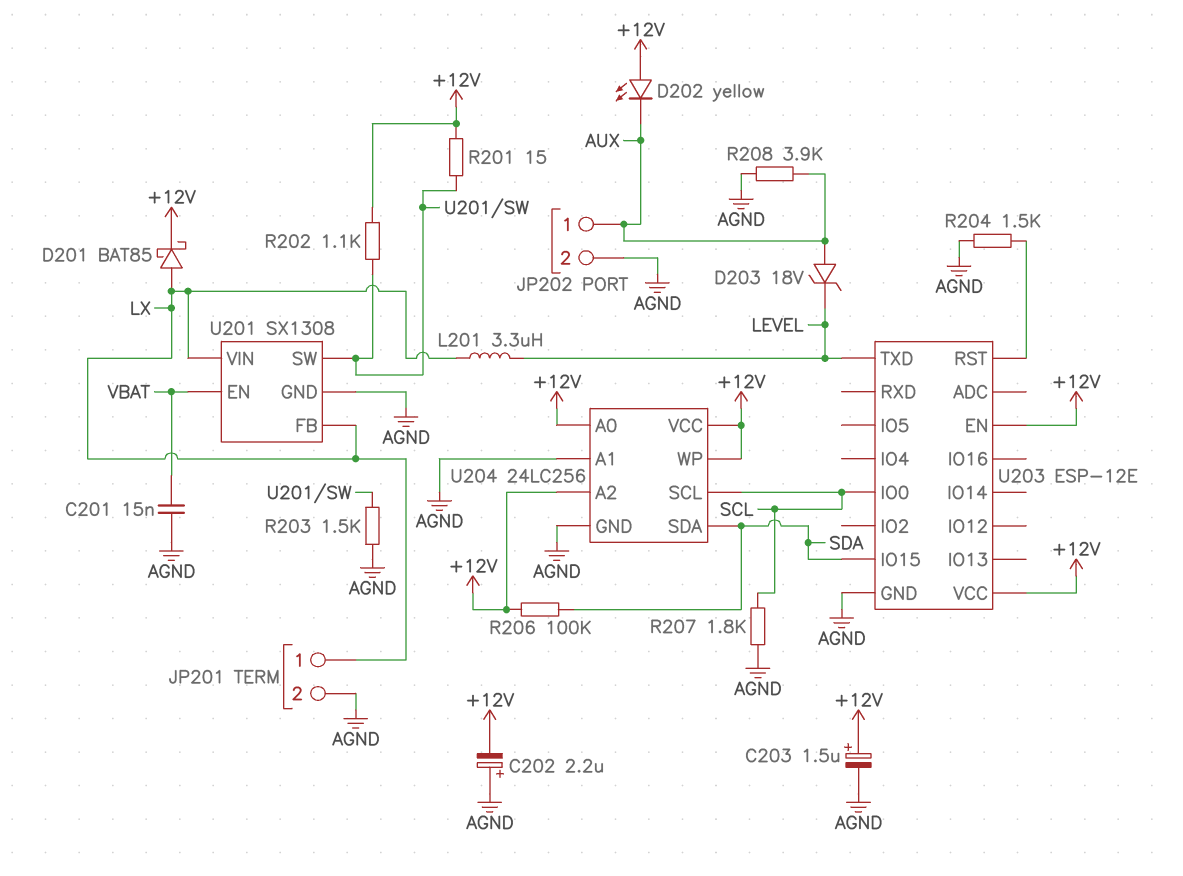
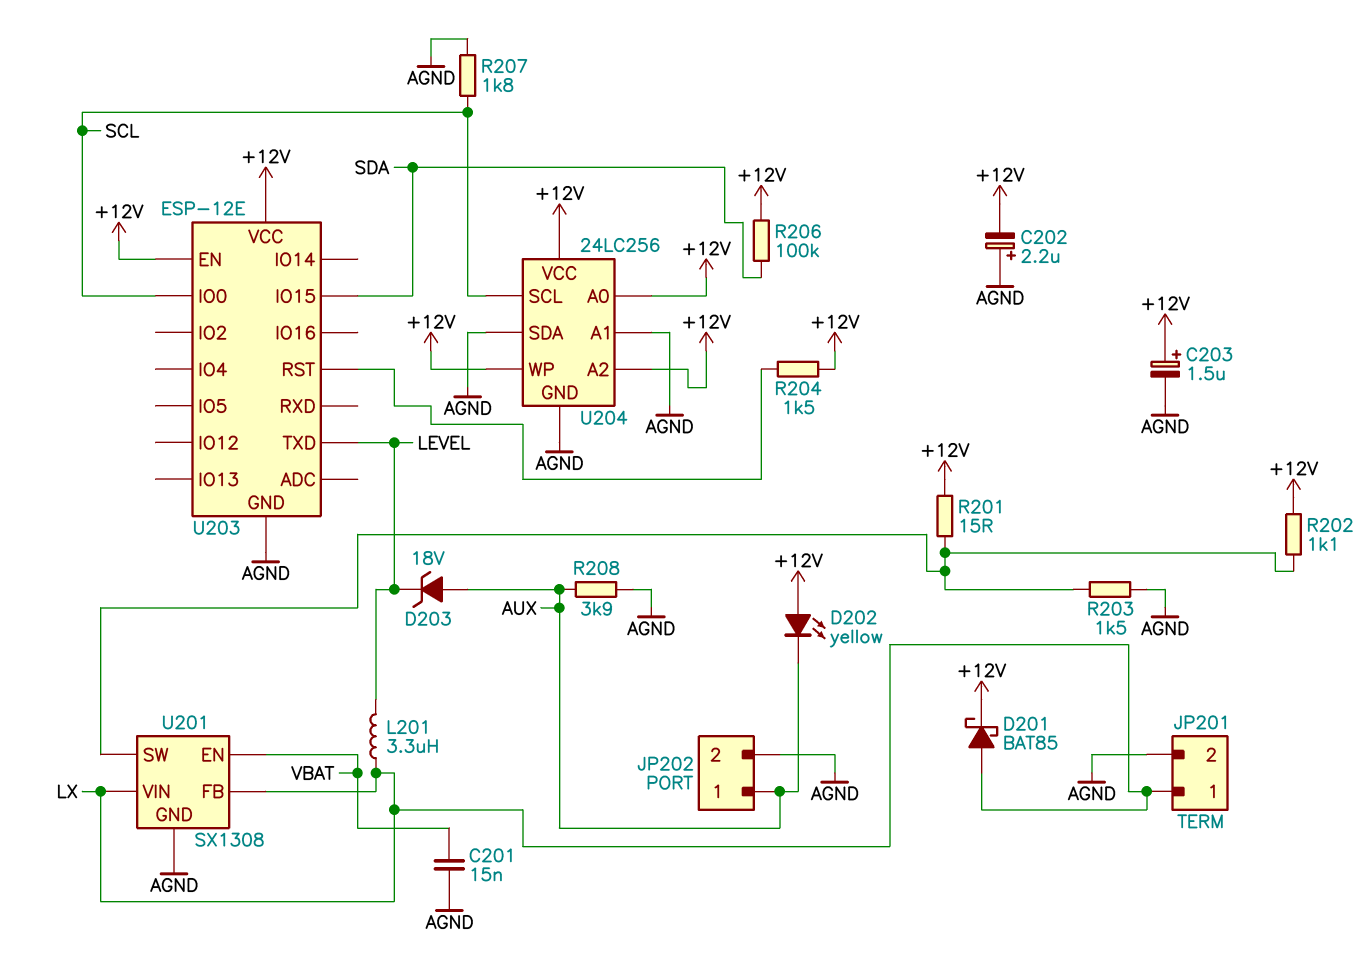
R204: 1.5k (AGND, U203/RST) -> 1.5k (+12V, U203/RST)
U204 pin SDA: SDA -> AGND

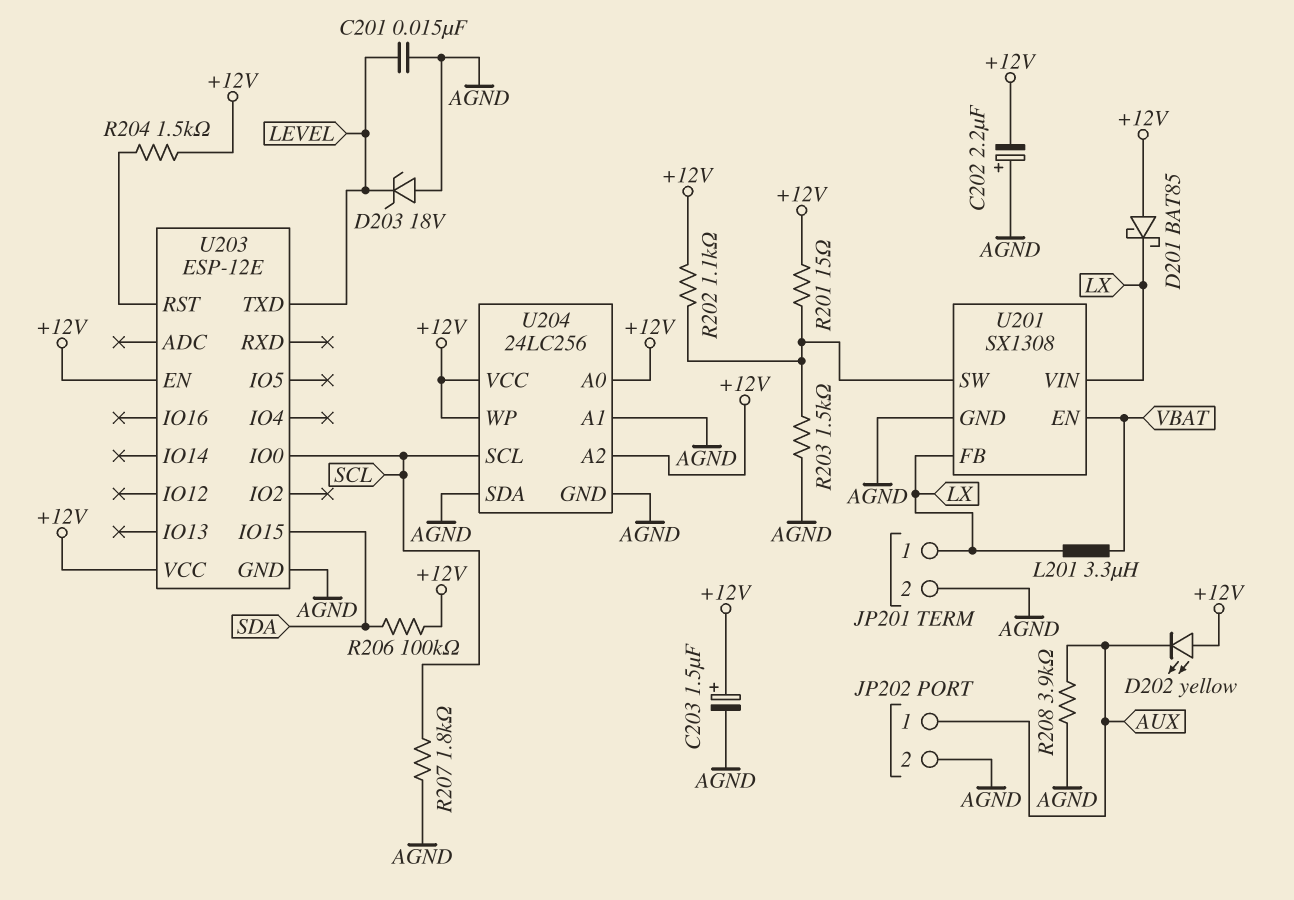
C201: 15nF (AGND, VBAT) -> 15nF (AGND, LEVEL)
D201: schottky BAT85 (A LX, K +12V) -> schottky BAT85 (A +12V, K LX)
D203: zener 18V (A AUX, K LEVEL) -> zener 18V (A AGND, K LEVEL)
L201: 3.3uH (LEVEL, LX) -> 3.3uH (LX, VBAT)

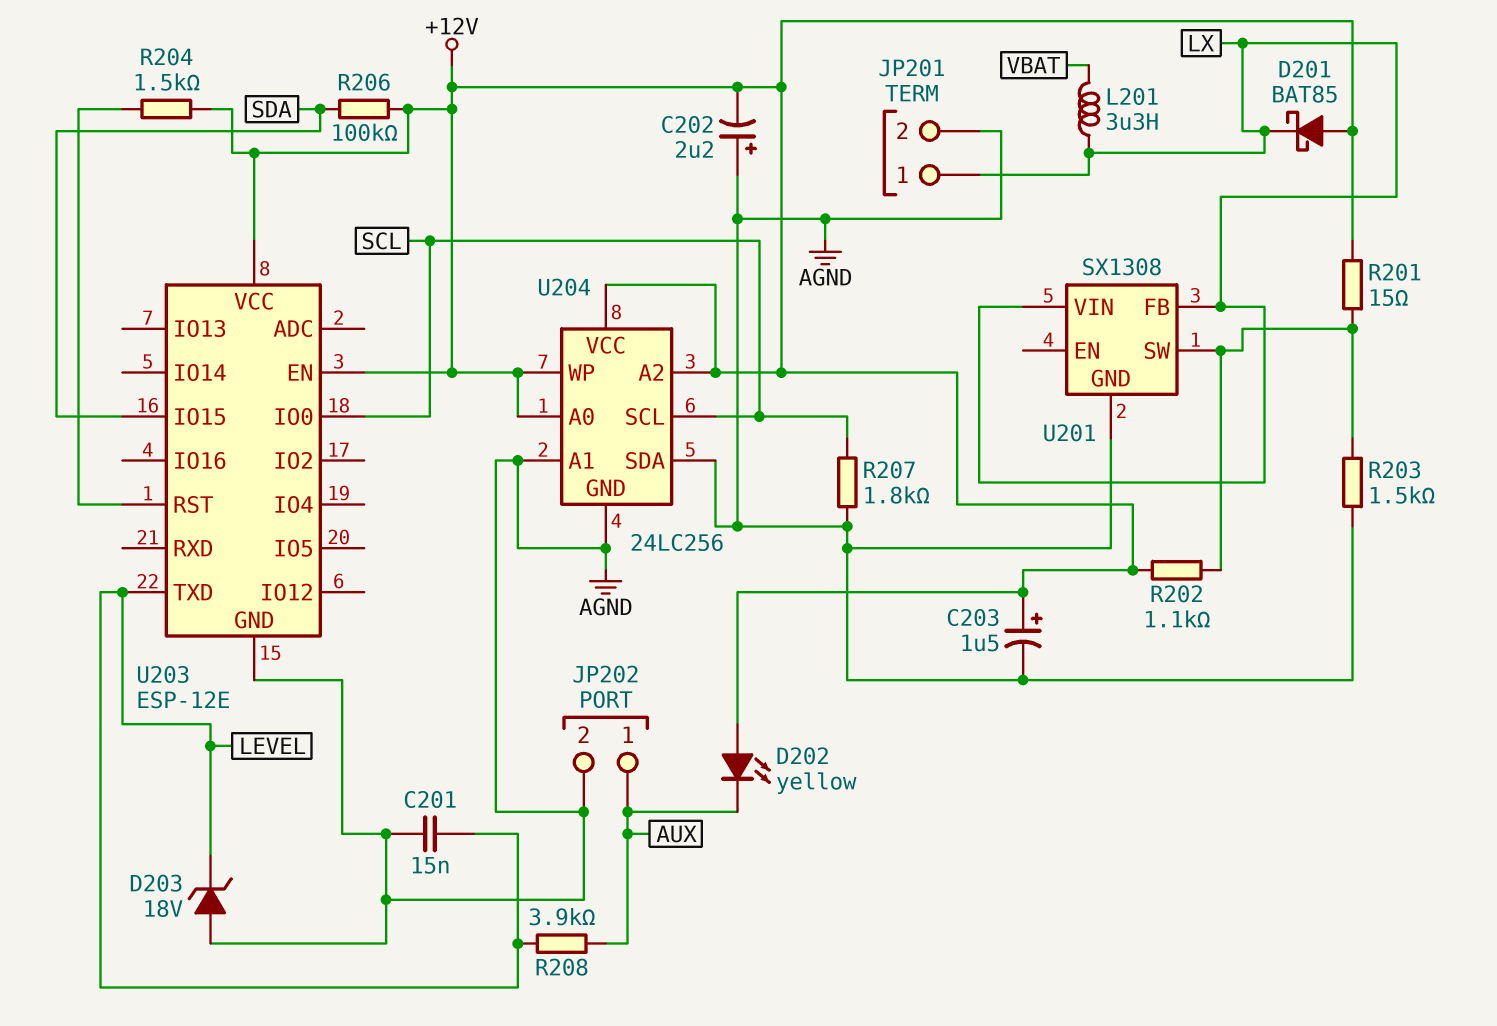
R208: 3.9k (AGND, AUX) -> 3.9k (AUX, LEVEL)
U201 pin EN: VBAT -> none

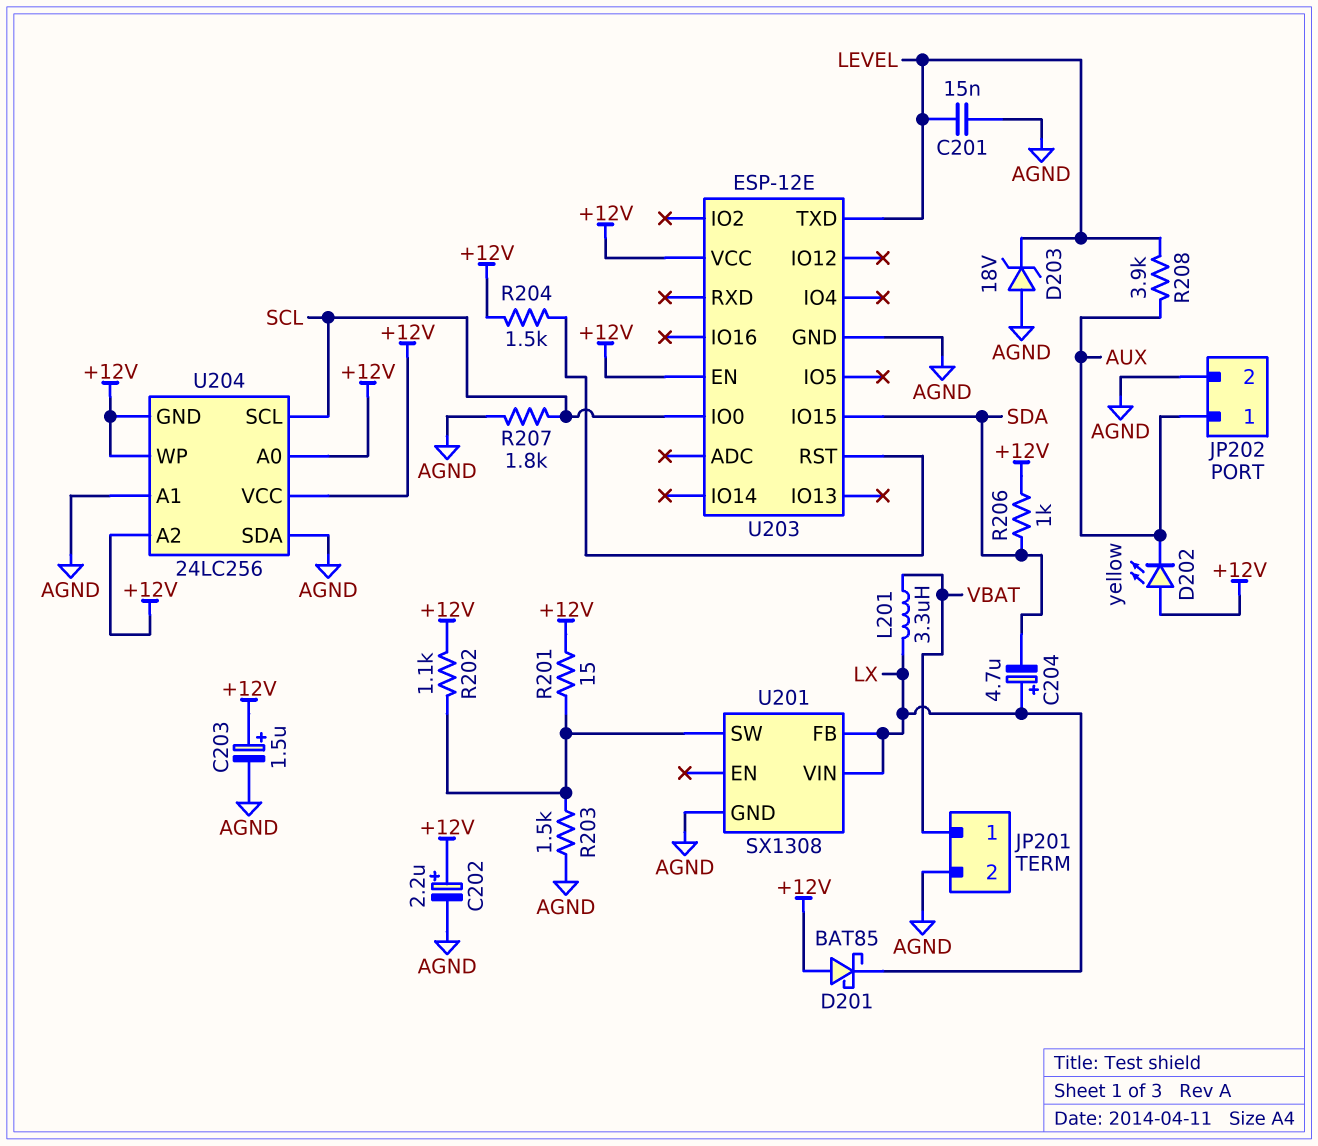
C202: 2.2uF (plus AGND, minus +12V) -> 2.2uF (plus +12V, minus AGND)
C204: none -> 4.7uF (plus LX, minus SDA)
JP201 pin 1: LX -> VBAT
R206: 100k (+12V, SDA) -> 1k (+12V, SDA)
U204 pin GND: AGND -> +12V

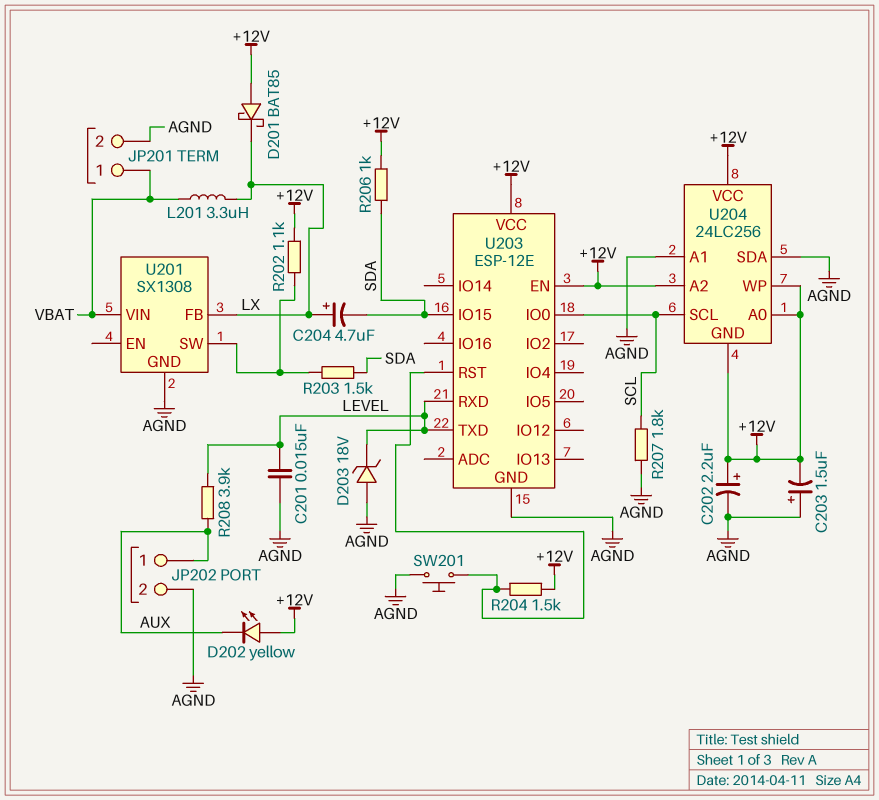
C203: 1.5uF (plus +12V, minus AGND) -> 1.5uF (plus AGND, minus +12V)
R201: 15 (+12V, U201/SW) -> none
R203: 1.5k (AGND, U201/SW) -> 1.5k (SDA, U201/SW)
SW201: none -> button (AGND, U203/RST)
U201 pin VIN: LX -> VBAT
U203 pin RXD: none -> LEVEL

